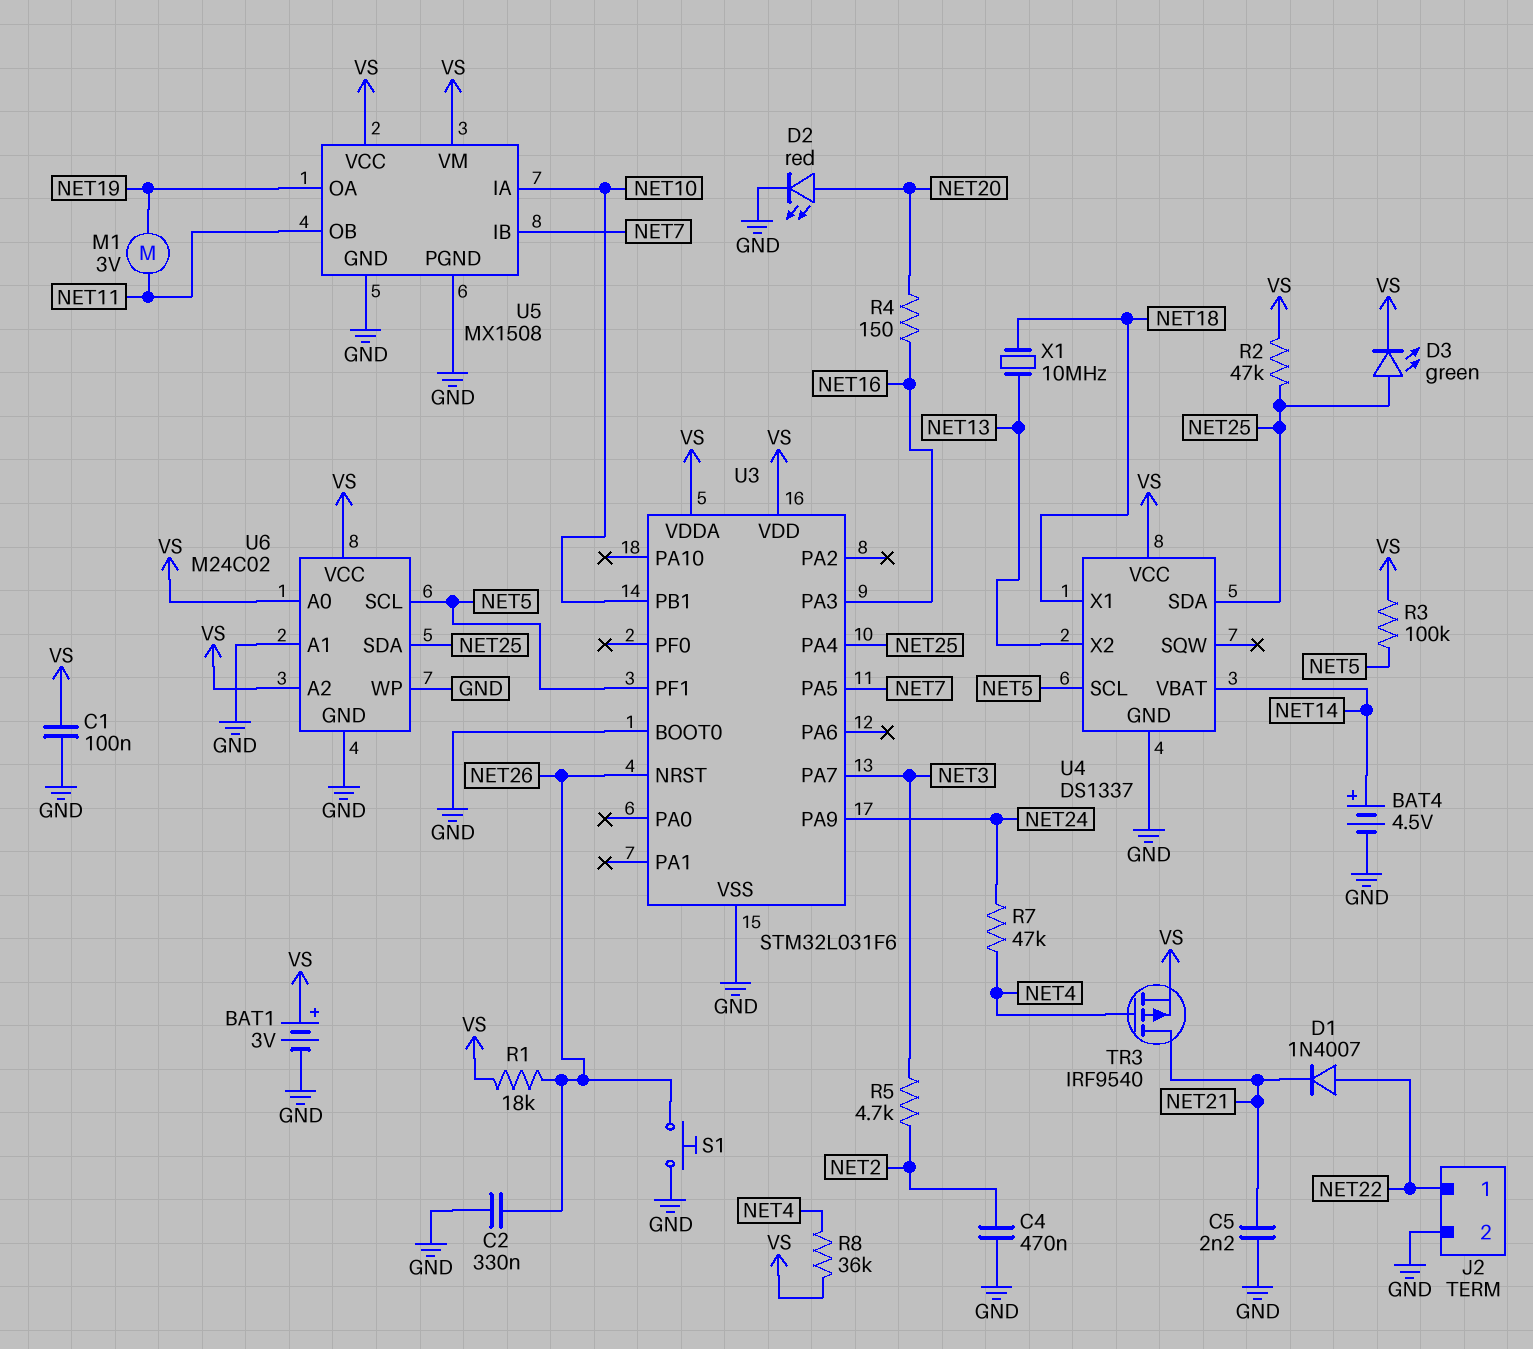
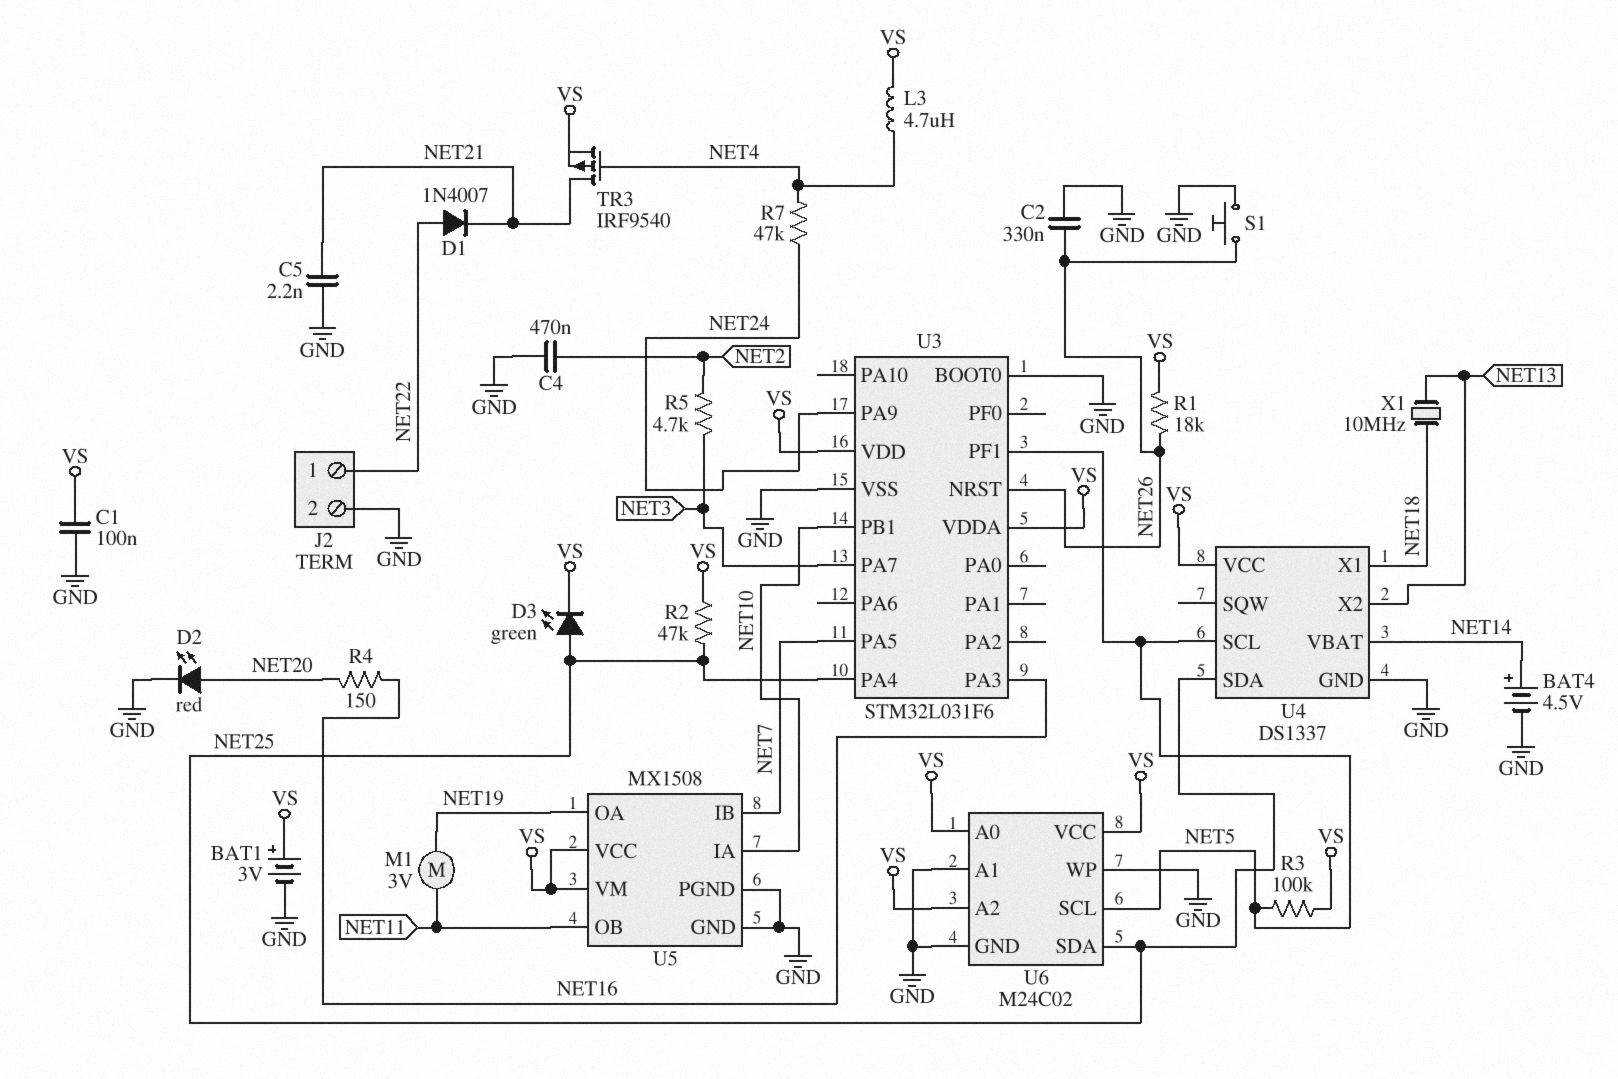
L3: none -> 4.7uH (NET4, VS)
R8: 36k (NET4, VS) -> none

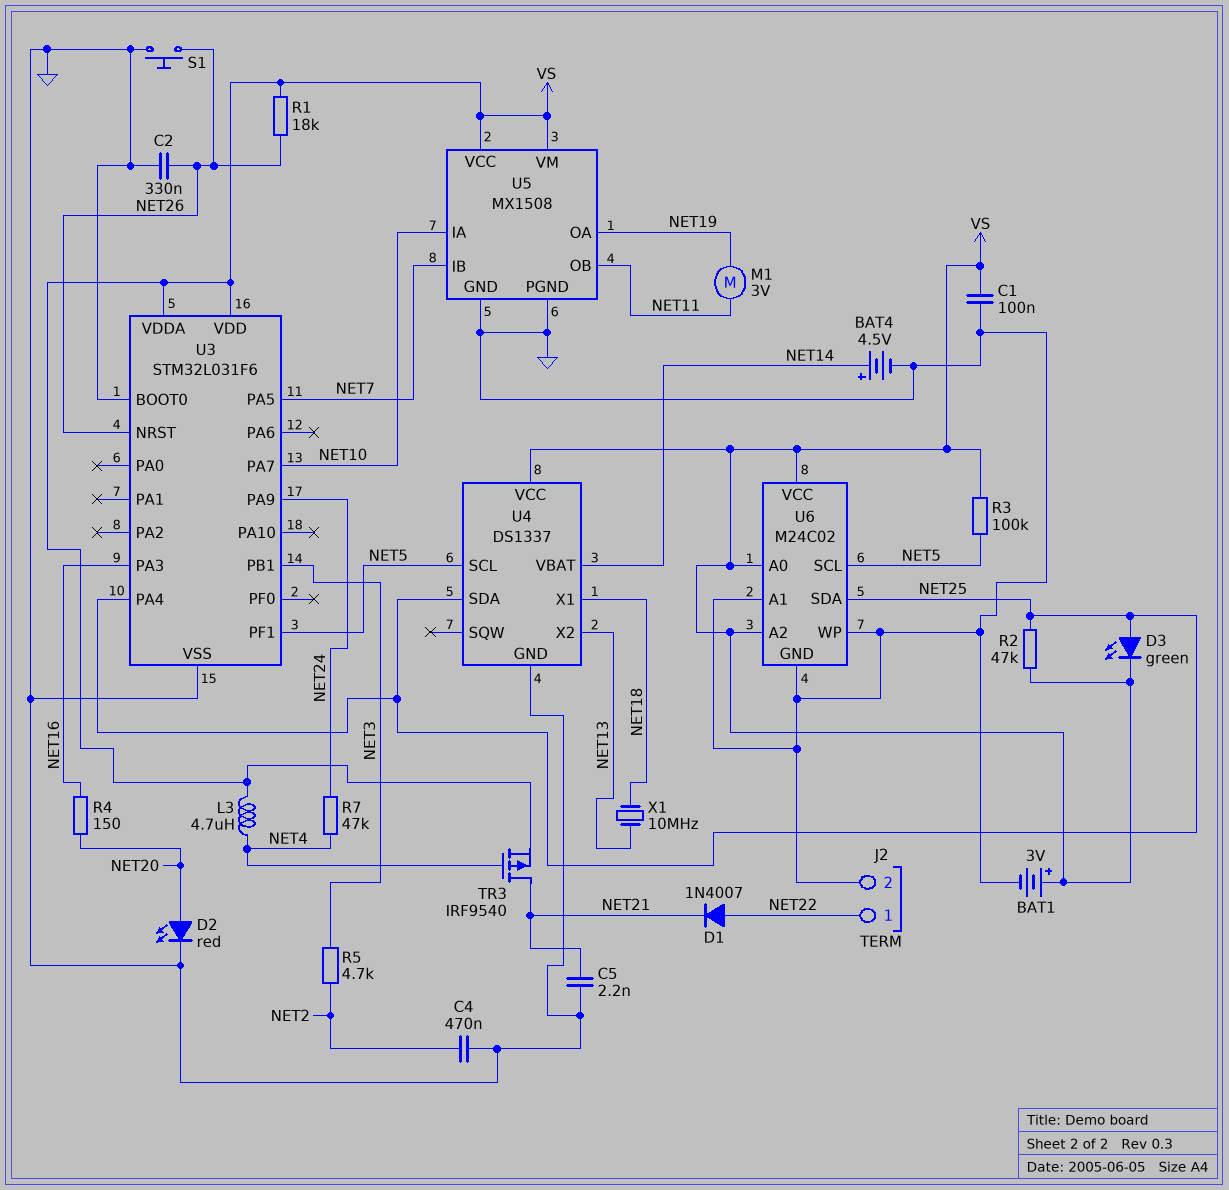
U3 pin PA7: NET3 -> NET10
U3 pin PB1: NET10 -> NET3

